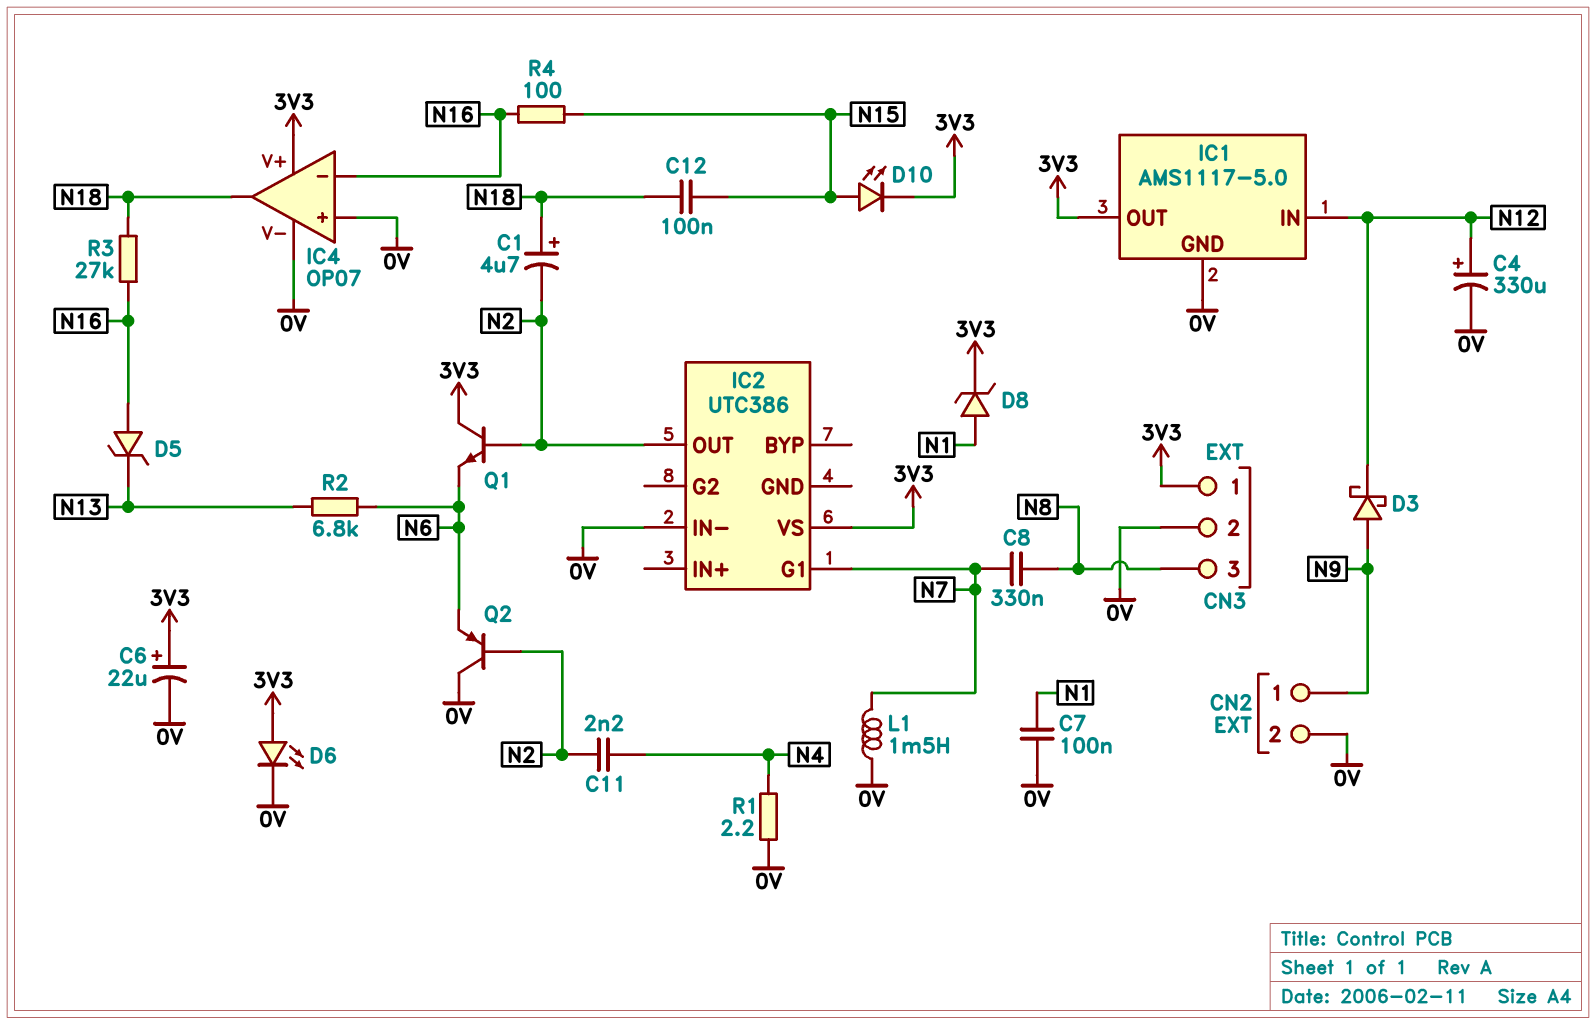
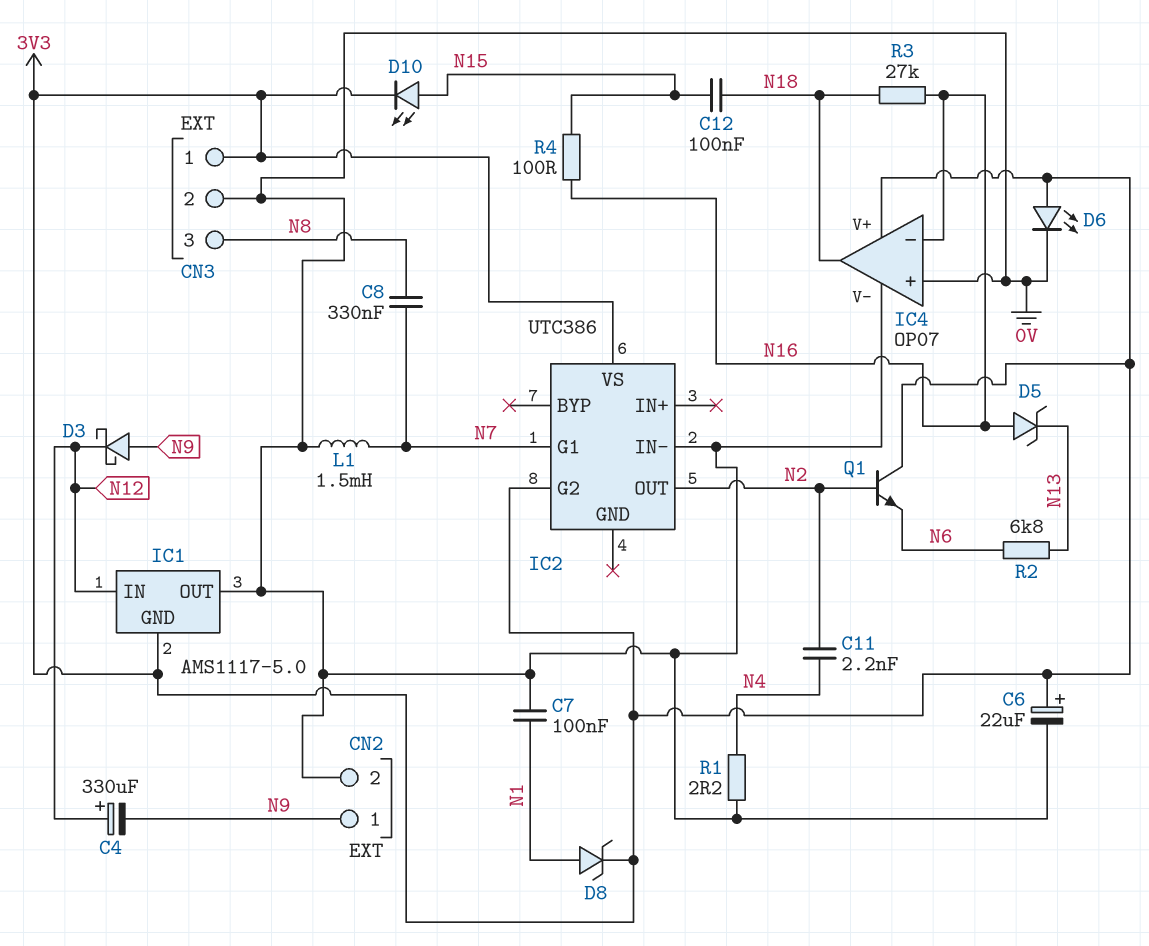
C1: 4.7uF (plus N18, minus N2) -> none
C4: 330uF (plus N12, minus 0V) -> 330uF (plus N12, minus N9)
IC1 pin GND: 0V -> 3V3
IC1 pin OUT: 3V3 -> 0V
IC2 pin G2: none -> 3V3
Q2: PNP (B N2, C 0V, E N6) -> none

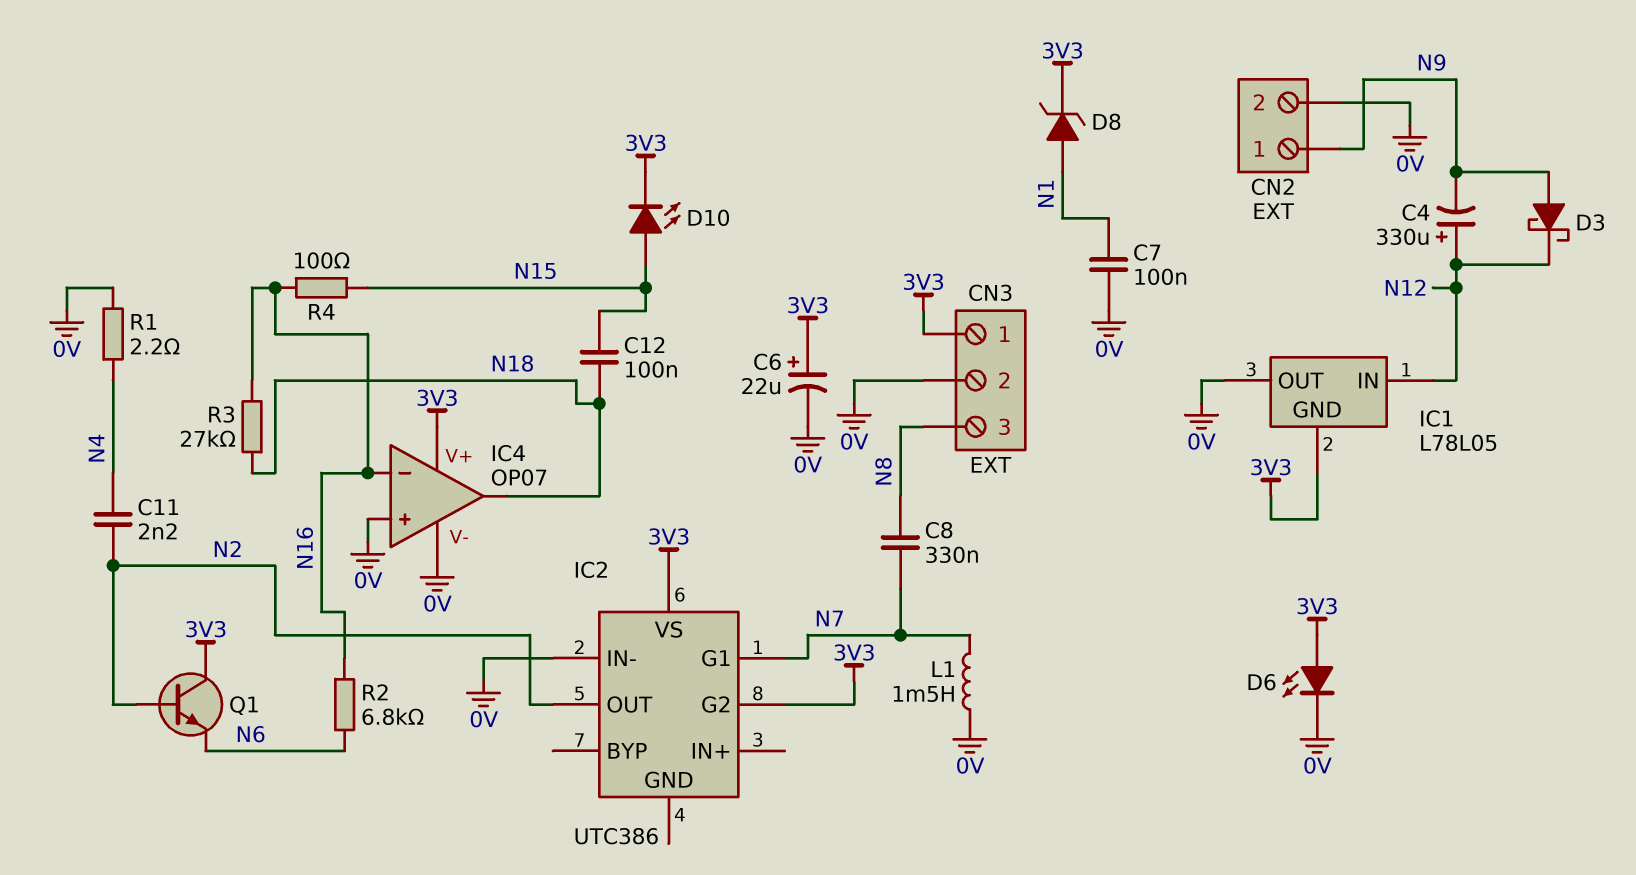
D5: zener (A N16, K N13) -> none
IC1: AMS1117-5.0 -> L78L05
R2: 6.8k (N6, N13) -> 6.8k (N6, N16)

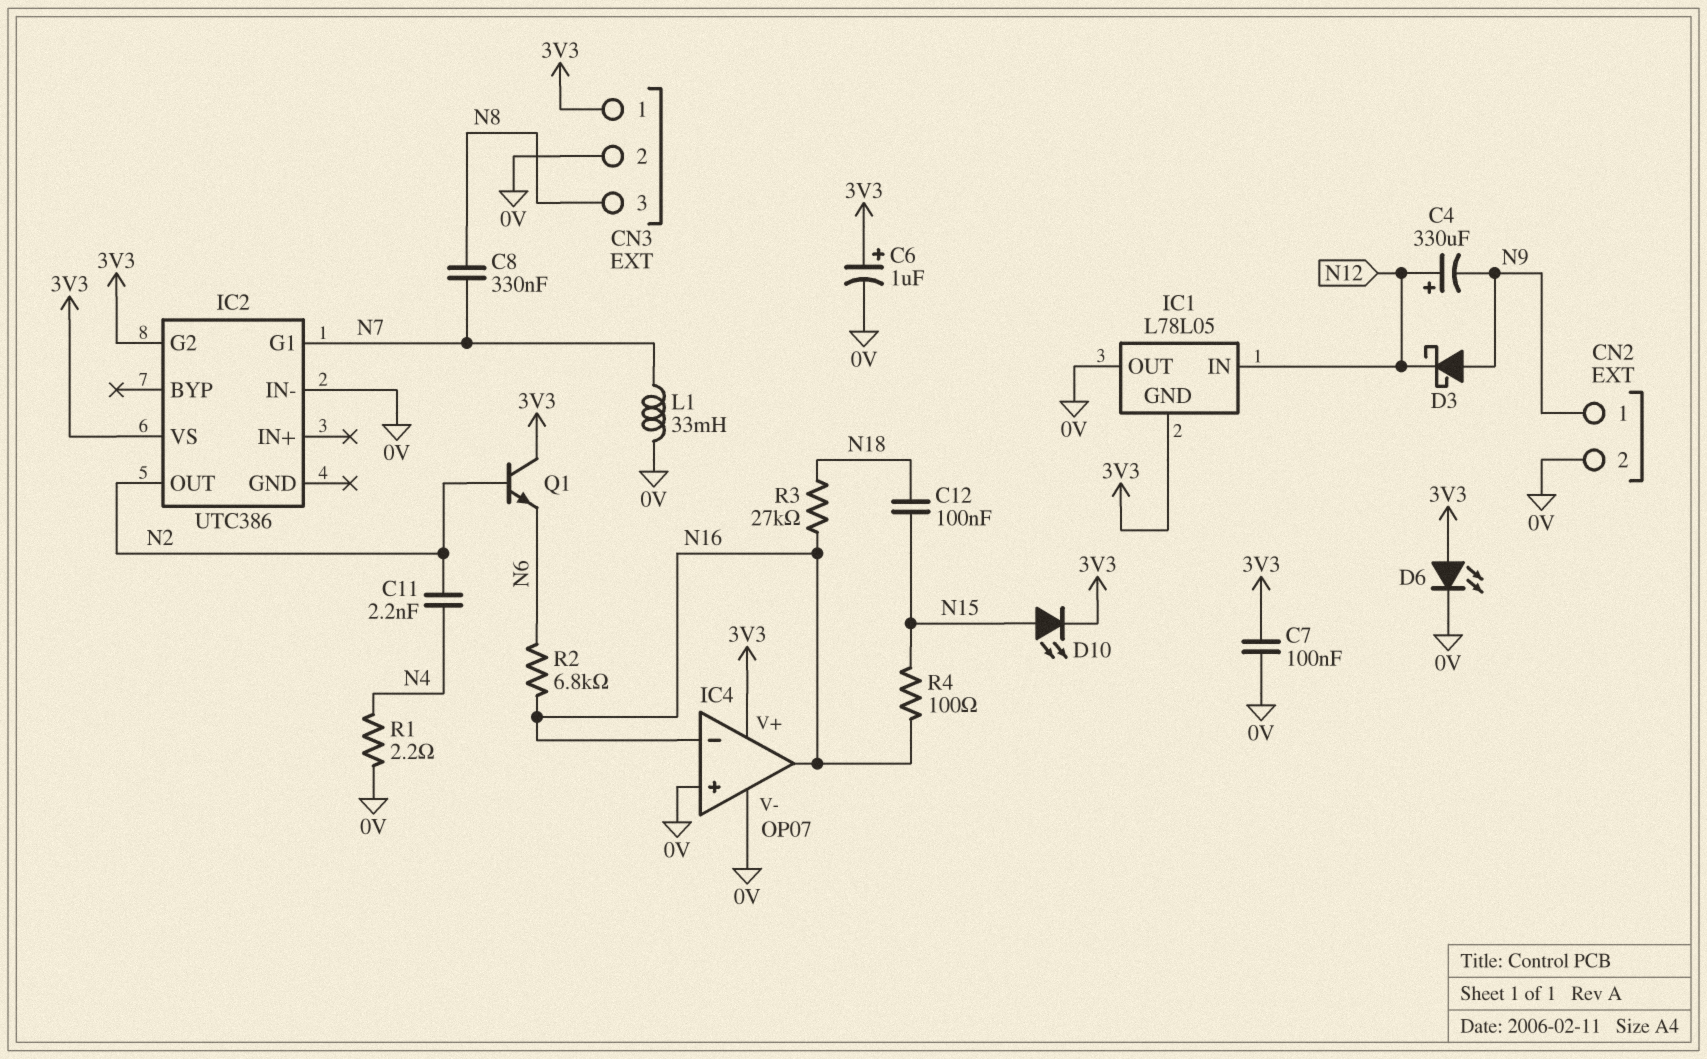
C6: 22uF (plus 3V3, minus 0V) -> 1uF (plus 3V3, minus 0V)
C7: 100nF (0V, N1) -> 100nF (0V, 3V3)
D8: zener (A N1, K 3V3) -> none
IC4 pin out: N18 -> N16
L1: 1.5mH (0V, N7) -> 33mH (0V, N7)

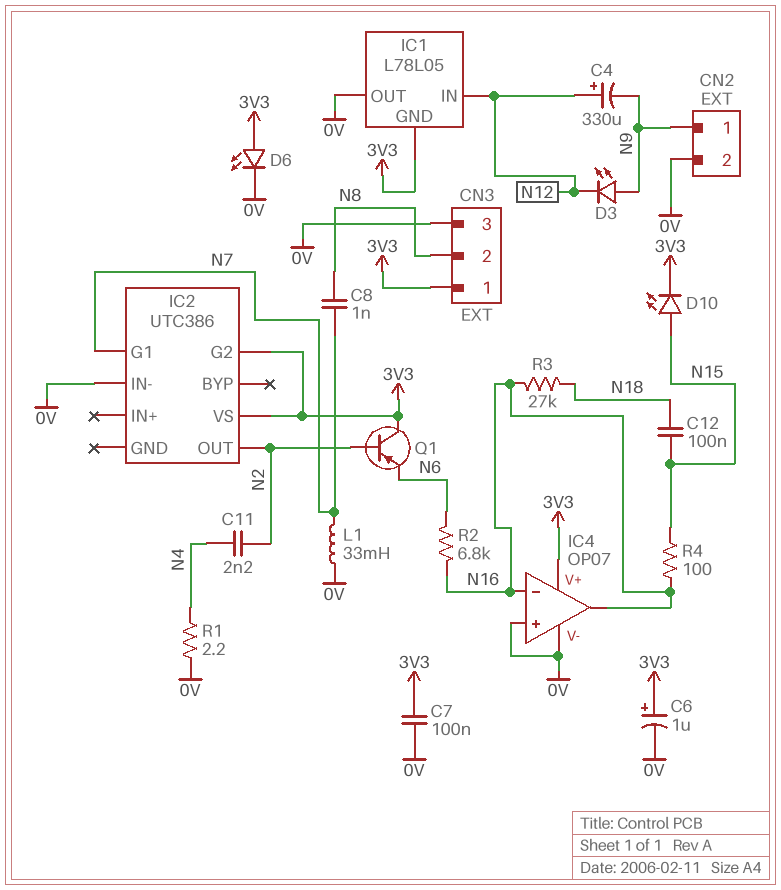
C8: 330nF (N7, N8) -> 1nF (N7, N8)
CN3 pin 2: 0V -> N8
CN3 pin 3: N8 -> 0V
D3: schottky (A N9, K N12) -> LED (A N9, K N12)
Q1: NPN (B N2, C 3V3, E N6) -> PNP (B N2, C 3V3, E N6)

